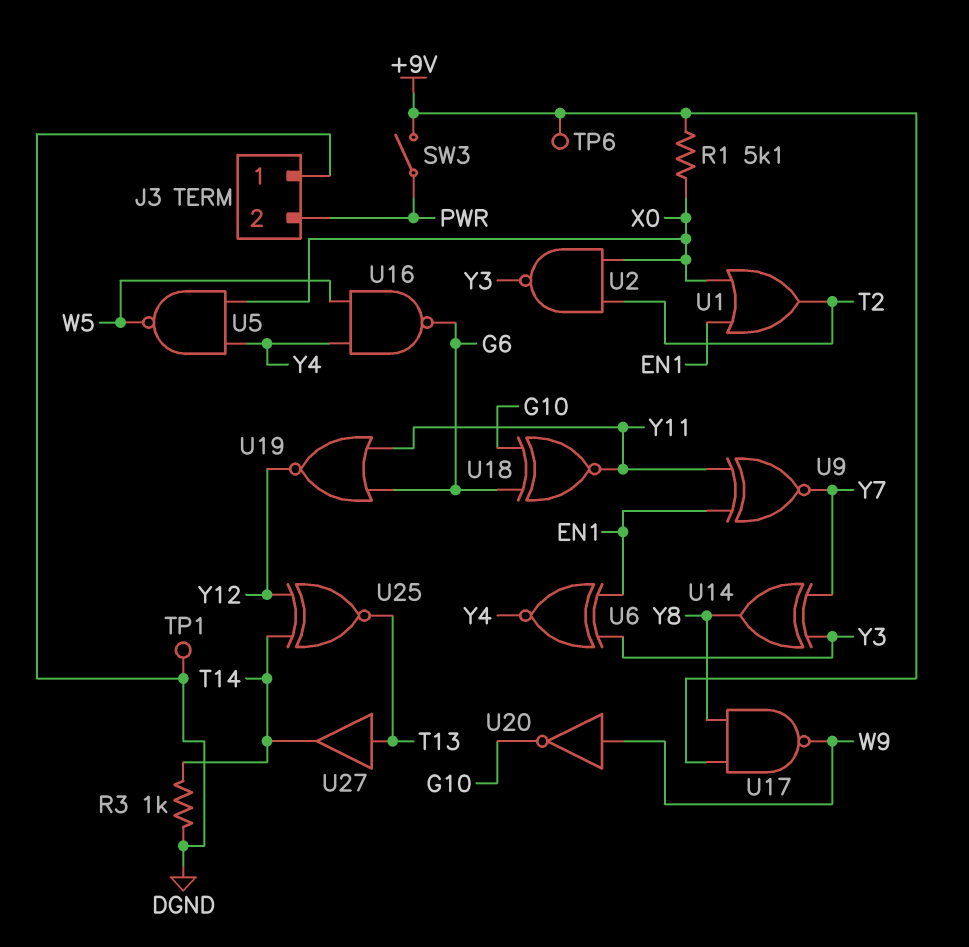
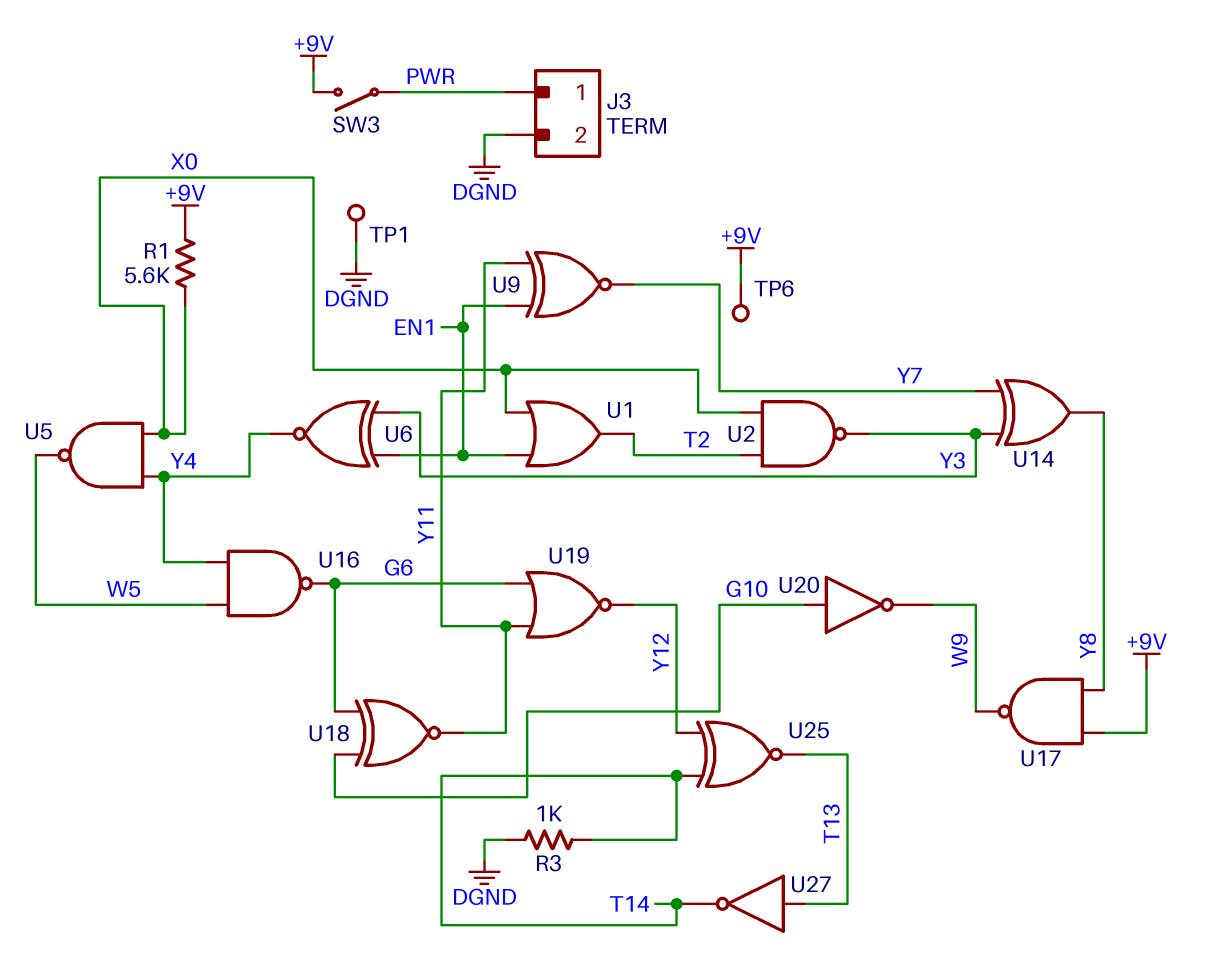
J3 pin 1: DGND -> PWR
J3 pin 2: PWR -> DGND
R1: 5.1k (+9V, X0) -> 5.6k (+9V, X0)
U20: NOT (in W9, out G10) -> NOT (in G10, out W9)
U27: buffer (in T13, out T14) -> NOT (in T13, out T14)

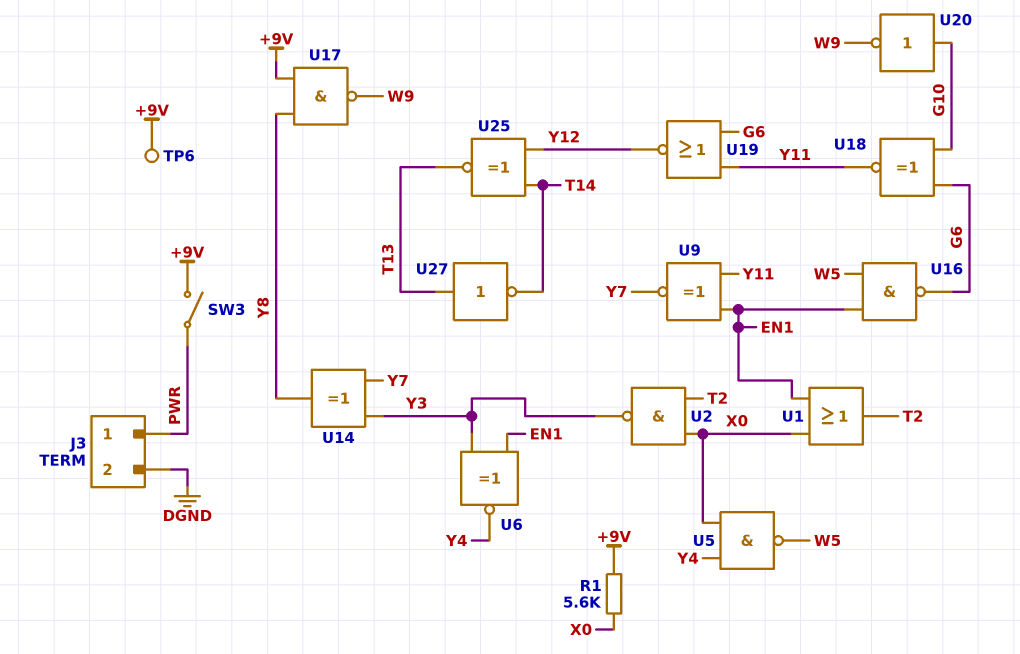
R3: 1k (DGND, T14) -> none
TP1: test point (DGND) -> none
U16: NAND (in W5, in Y4, out G6) -> NAND (in EN1, in W5, out G6)

